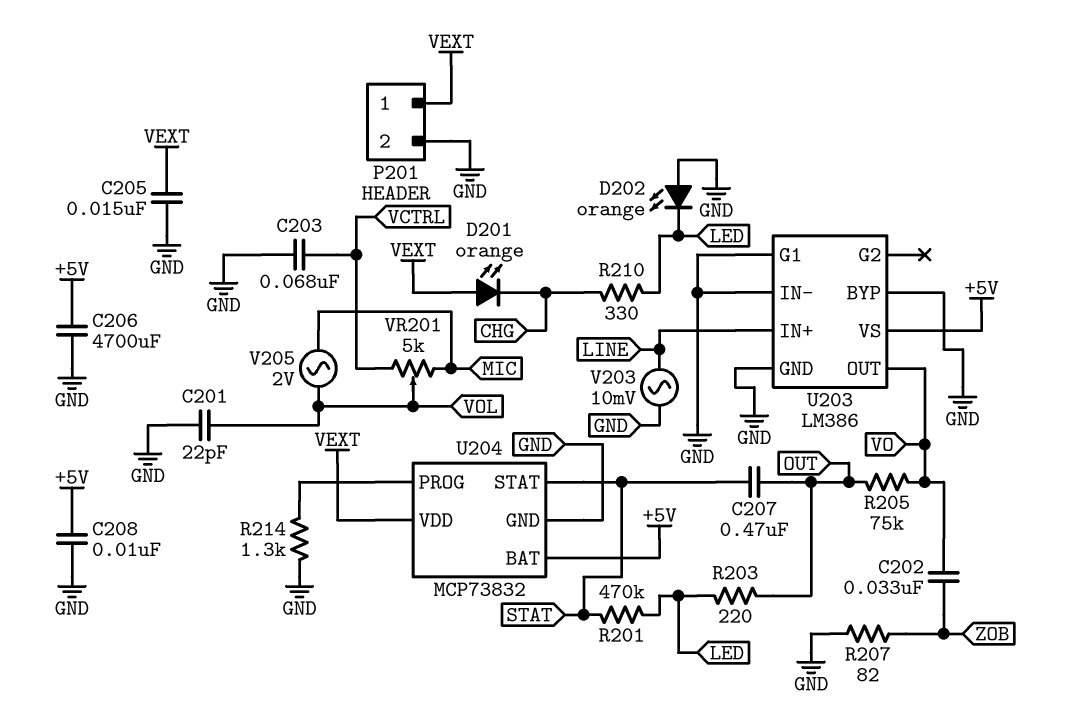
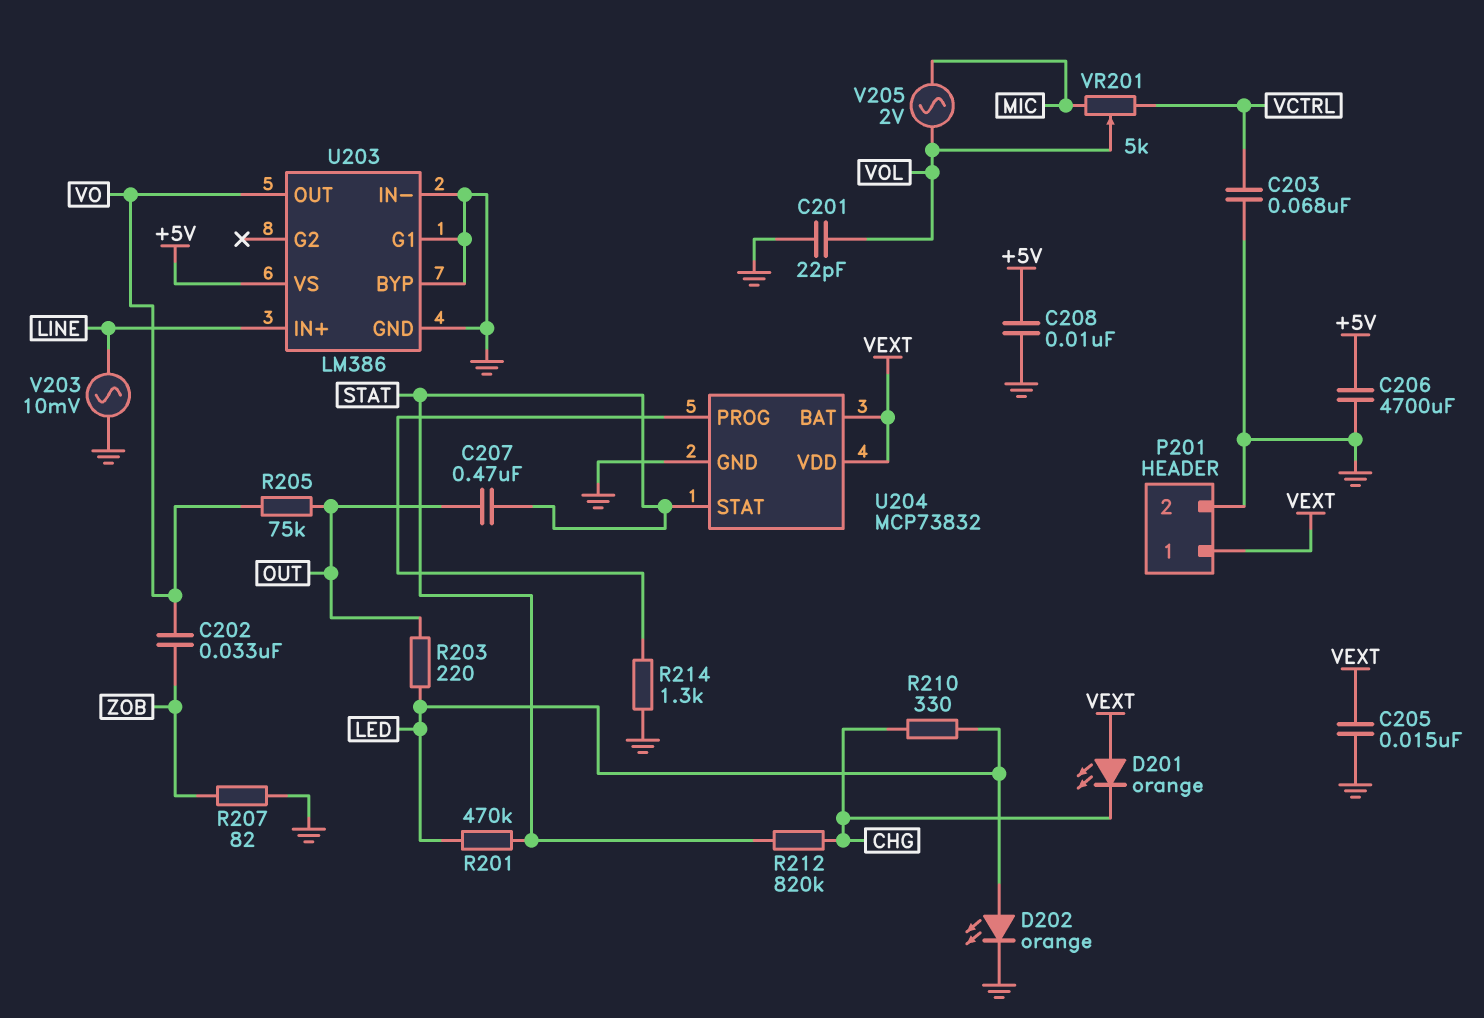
D202: LED orange (A GND, K LED) -> LED orange (A LED, K GND)
R212: none -> 820k (CHG, STAT)
U204 pin BAT: +5V -> VEXT

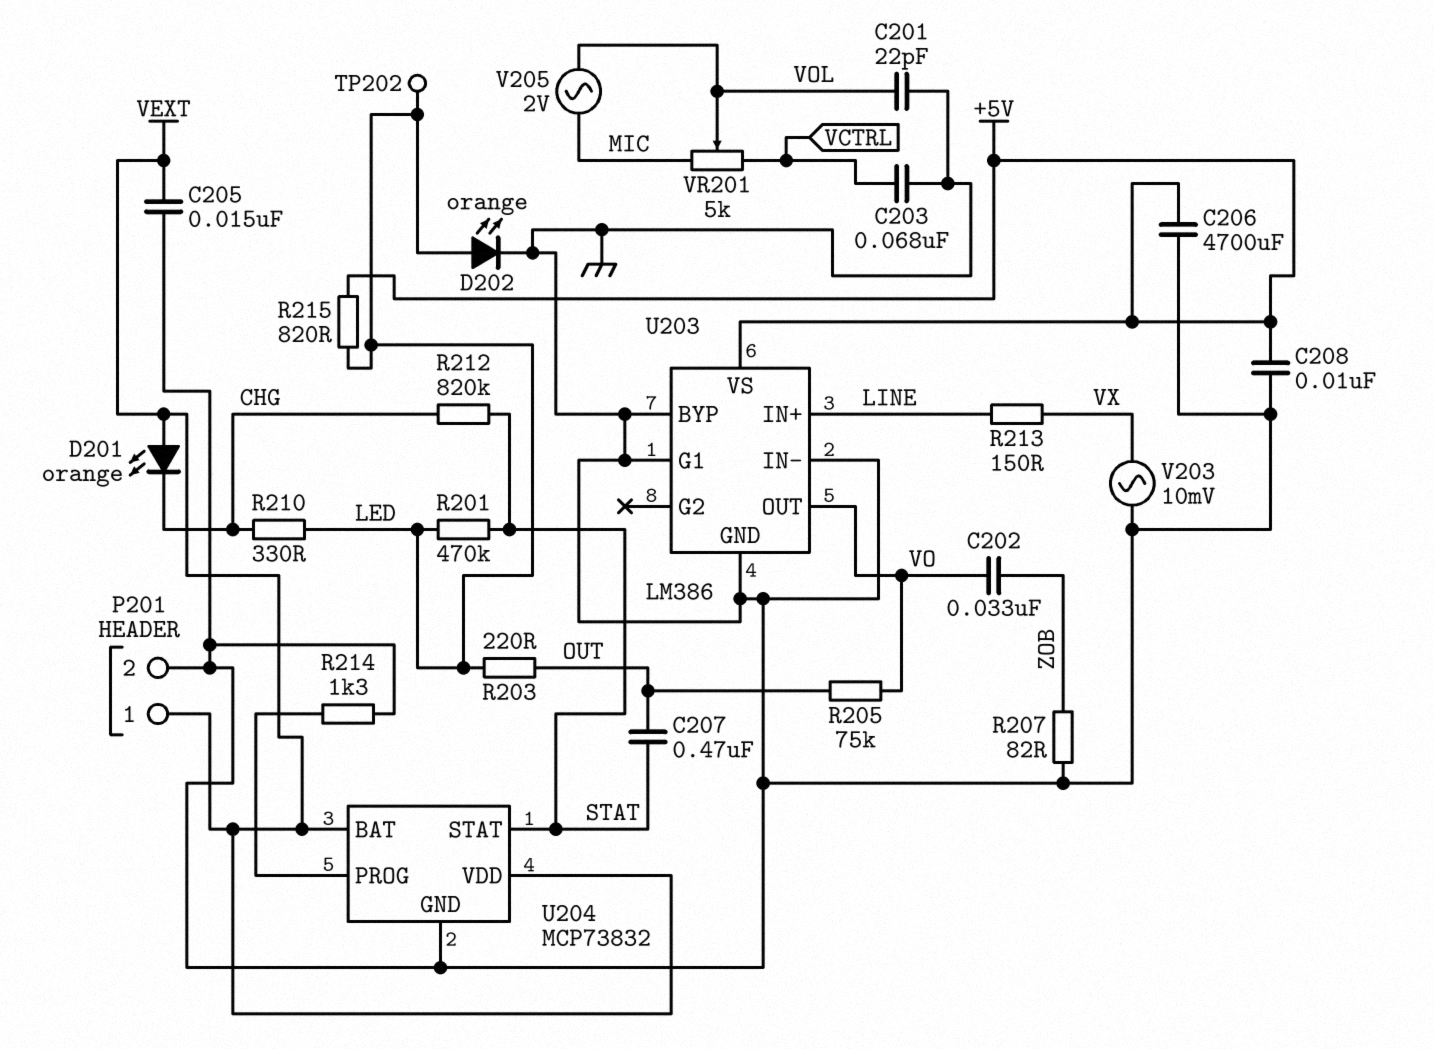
R213: none -> 150 (LINE, VX)
R215: none -> 820 (+5V, LED)
TP202: none -> test point (LED)
V203: AC 10mV (GND, LINE) -> AC 10mV (GND, VX)

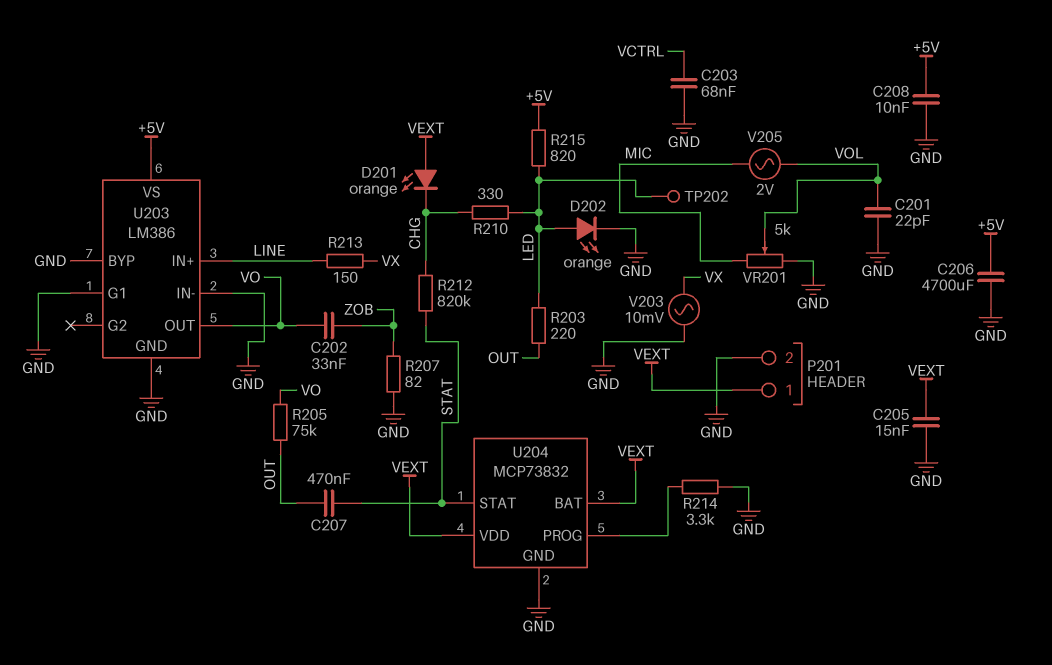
R201: 470k (LED, STAT) -> none
R214: 1.3k (GND, U204/PROG) -> 3.3k (GND, U204/PROG)
VR201: 5k (MIC, VCTRL, wiper VOL) -> 5k (GND, MIC, wiper VOL)

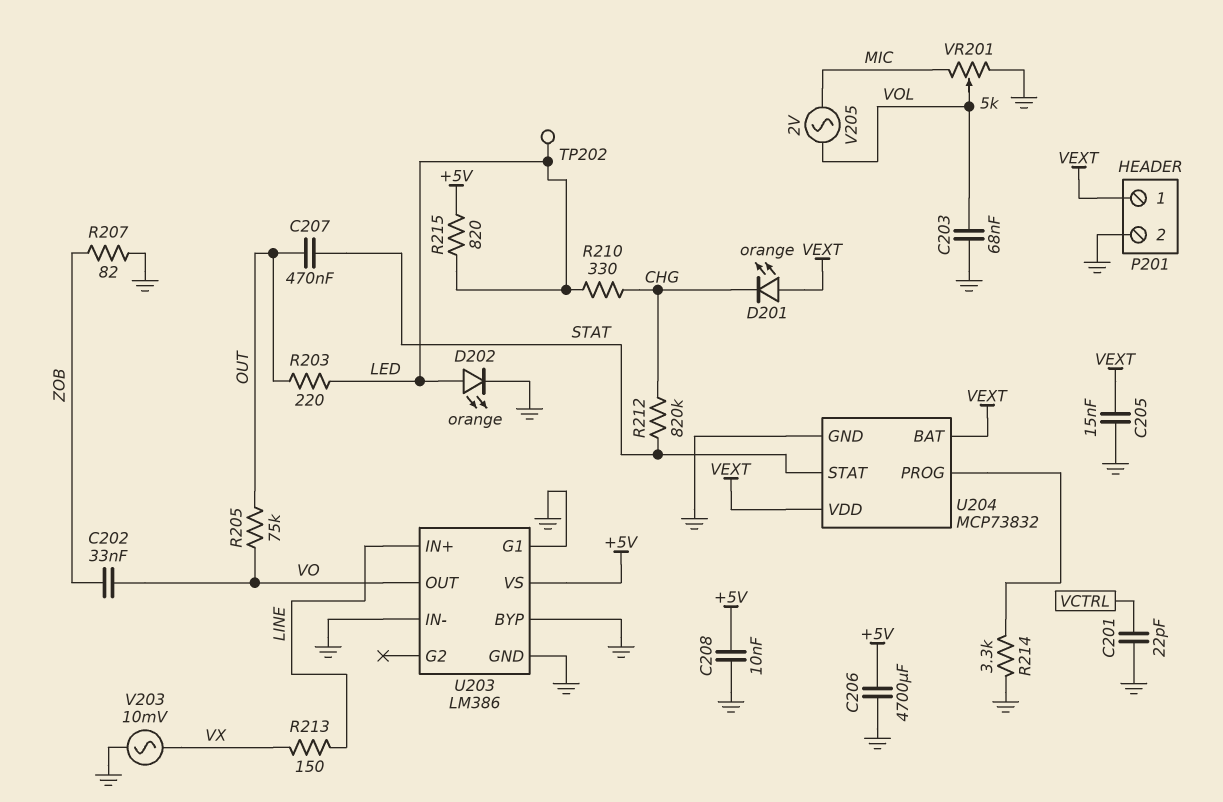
C201: 22pF (GND, VOL) -> 22pF (GND, VCTRL)
C203: 68nF (GND, VCTRL) -> 68nF (GND, VOL)

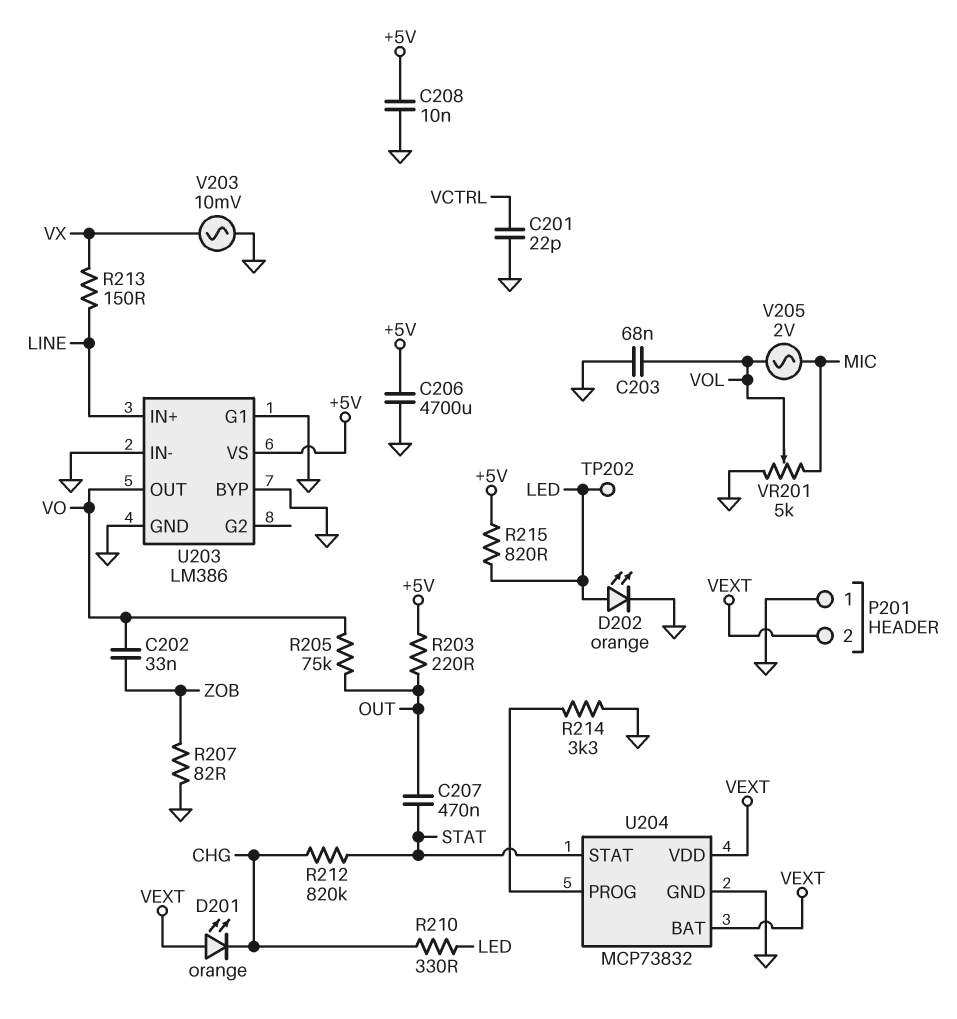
C205: 15nF (GND, VEXT) -> none
P201 pin 1: VEXT -> GND
P201 pin 2: GND -> VEXT
R203: 220 (LED, OUT) -> 220 (+5V, OUT)

